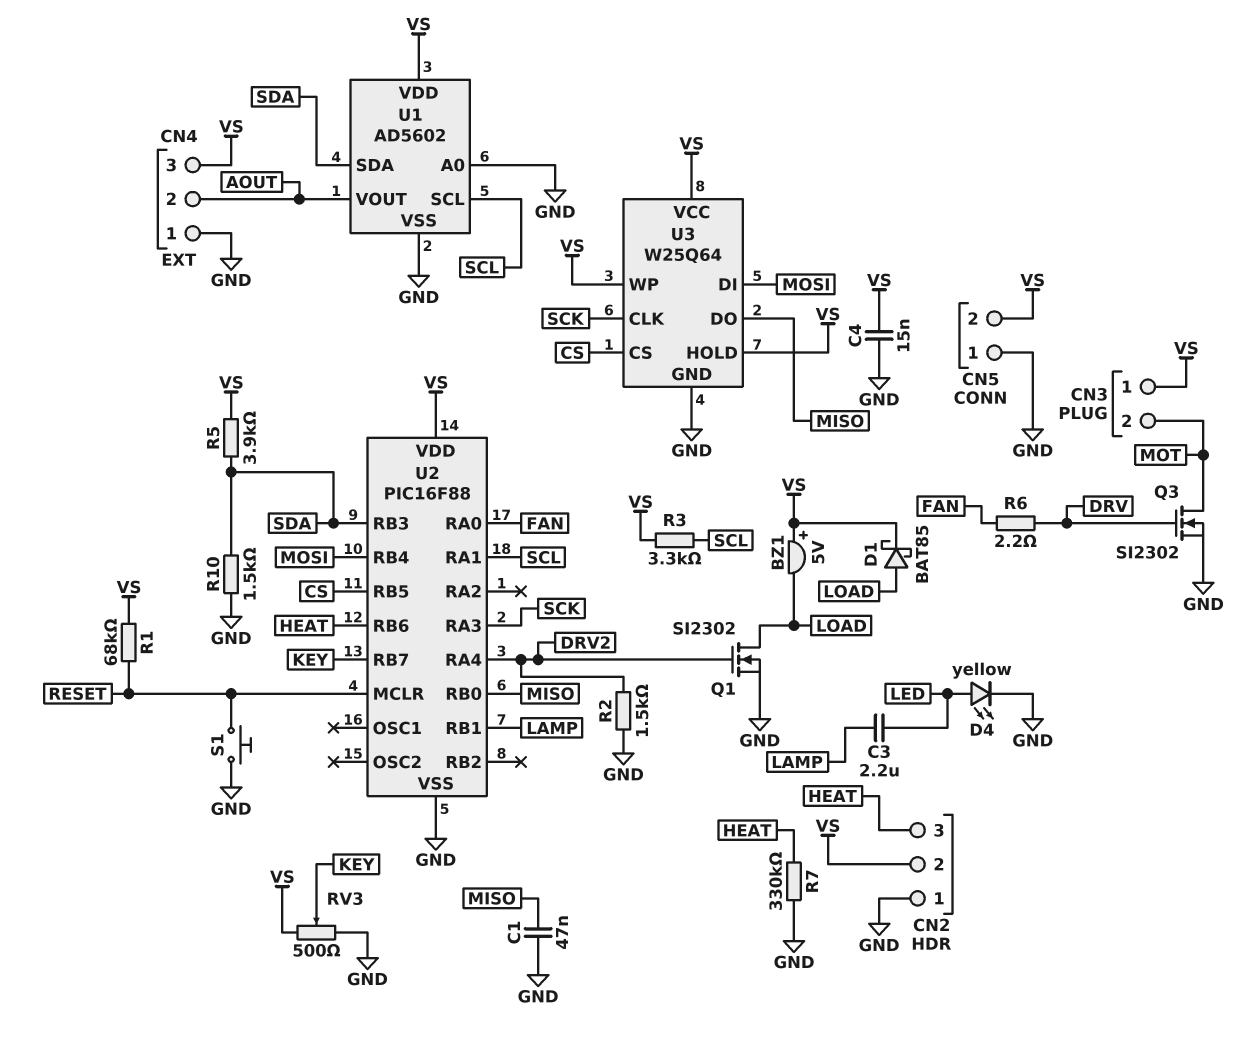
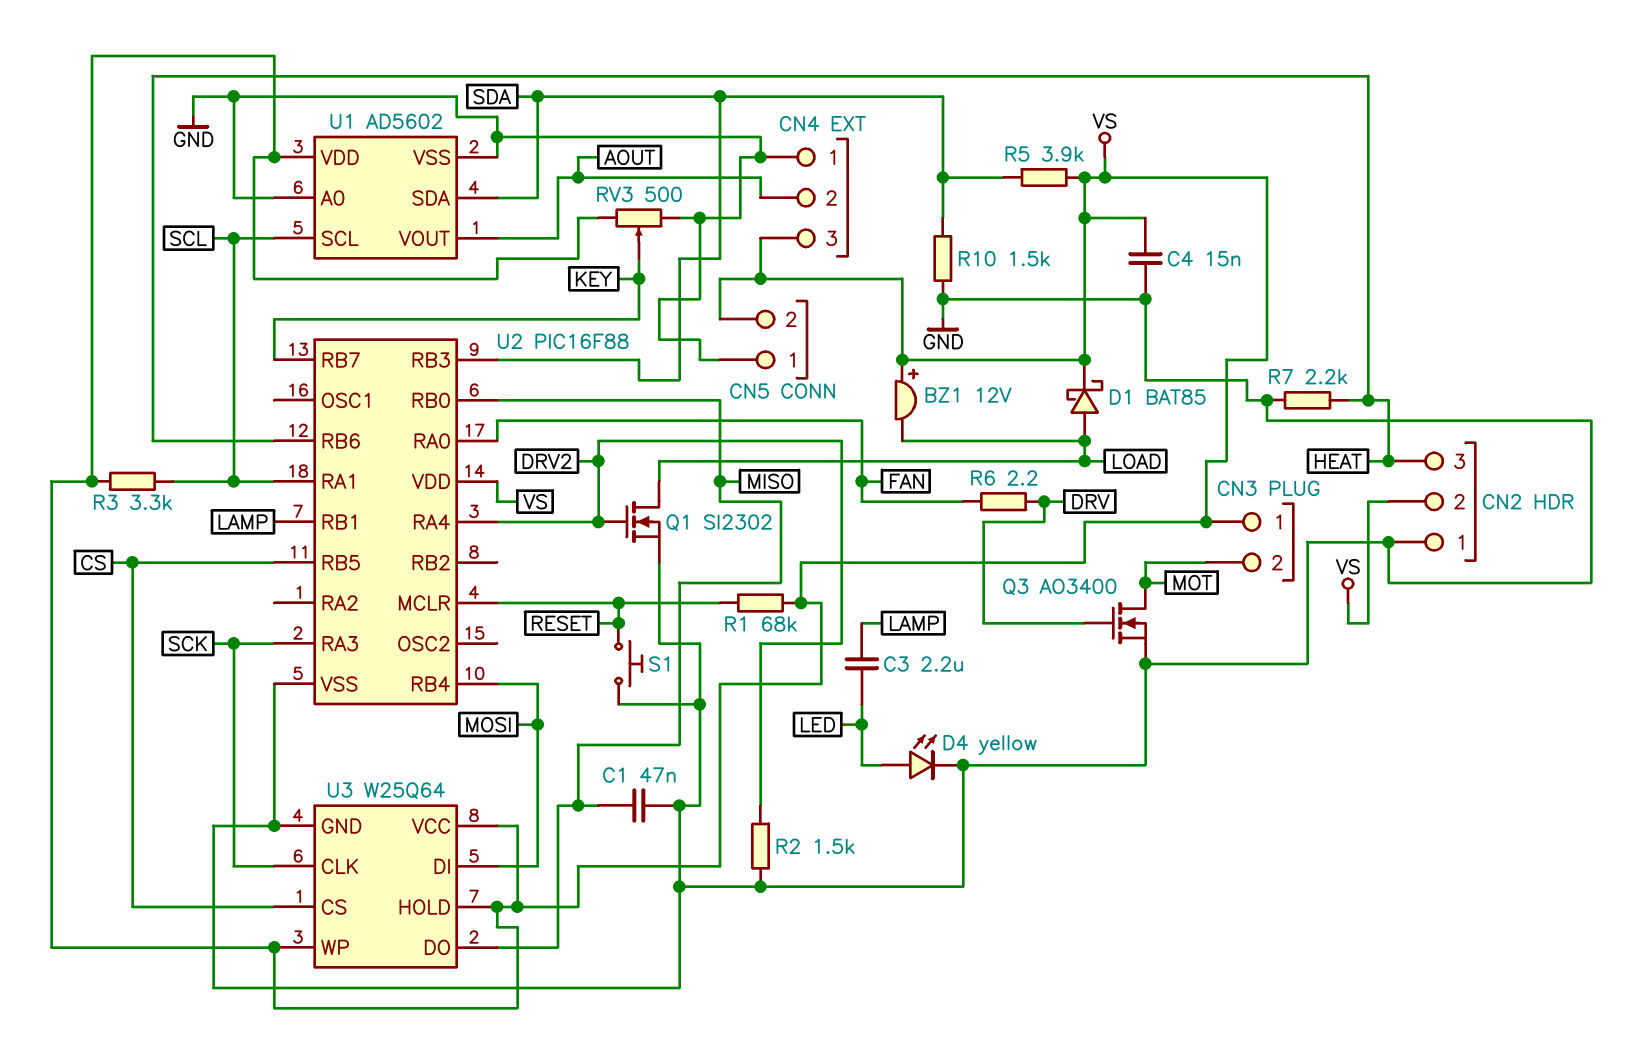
BZ1: buzzer 5V (plus VS, minus LOAD) -> buzzer 12V (plus VS, minus LOAD)
Q3: NMOS SI2302 (G DRV, D MOT, S GND) -> NMOS AO3400 (G DRV, D MOT, S GND)
R7: 330k (GND, HEAT) -> 2.2k (GND, HEAT)

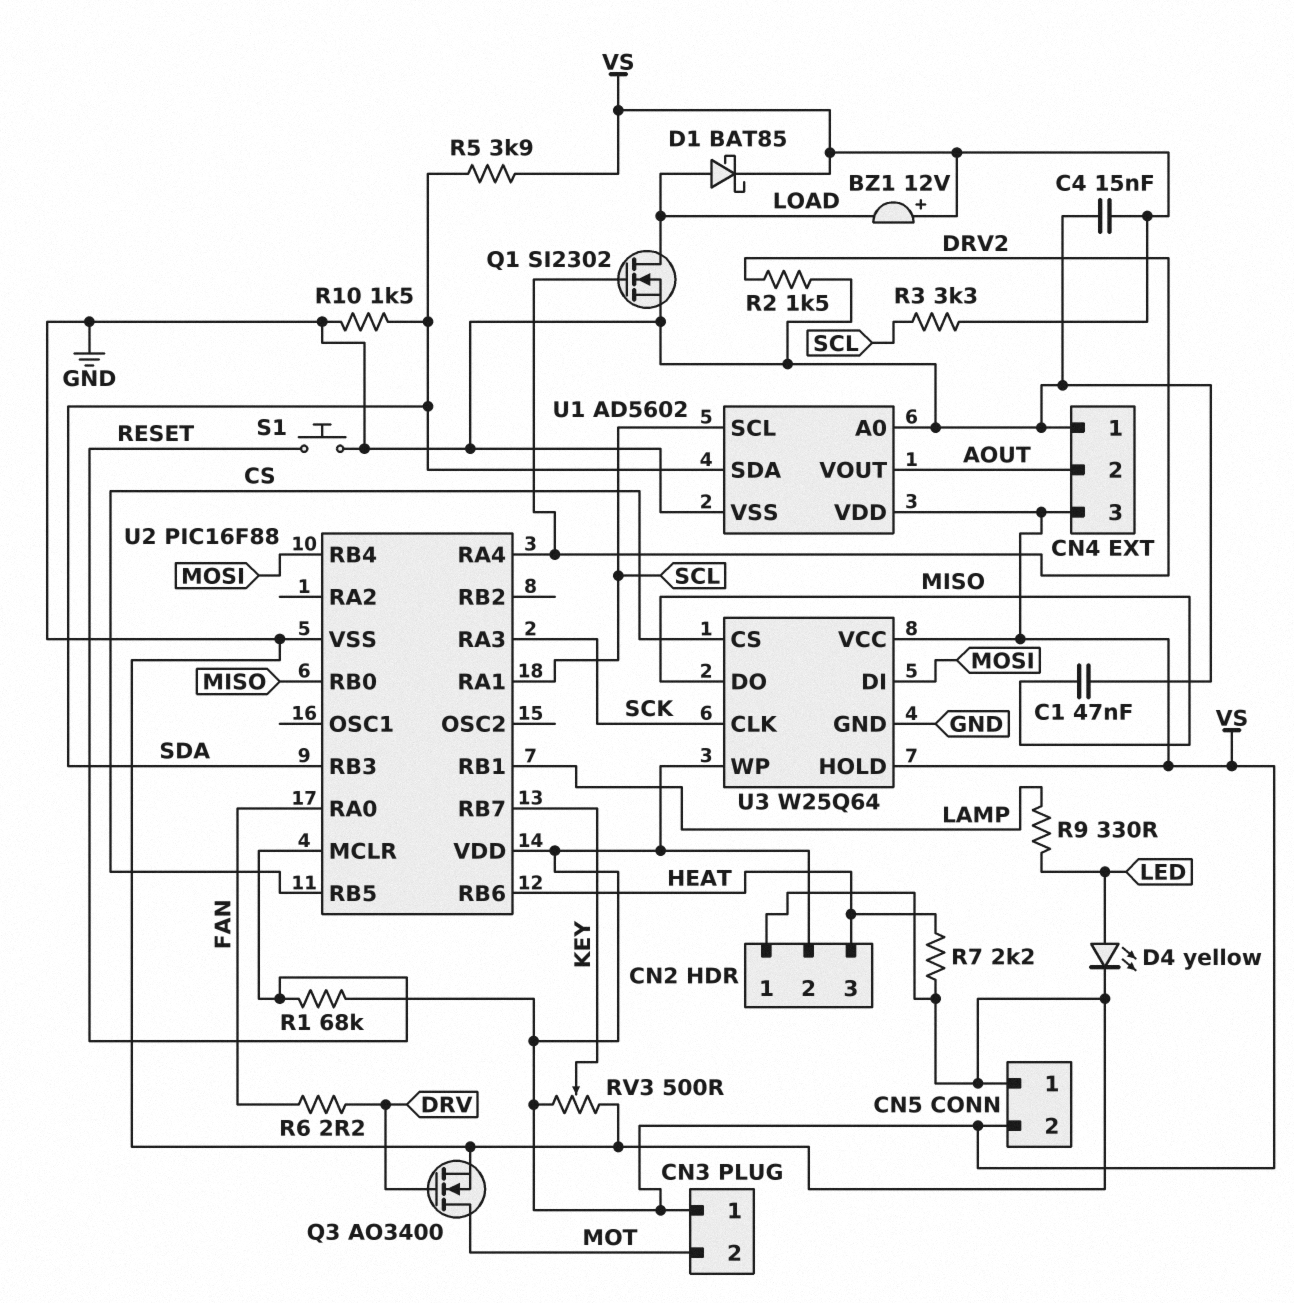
C3: 2.2uF (LAMP, LED) -> none
R9: none -> 330 (LAMP, LED)

